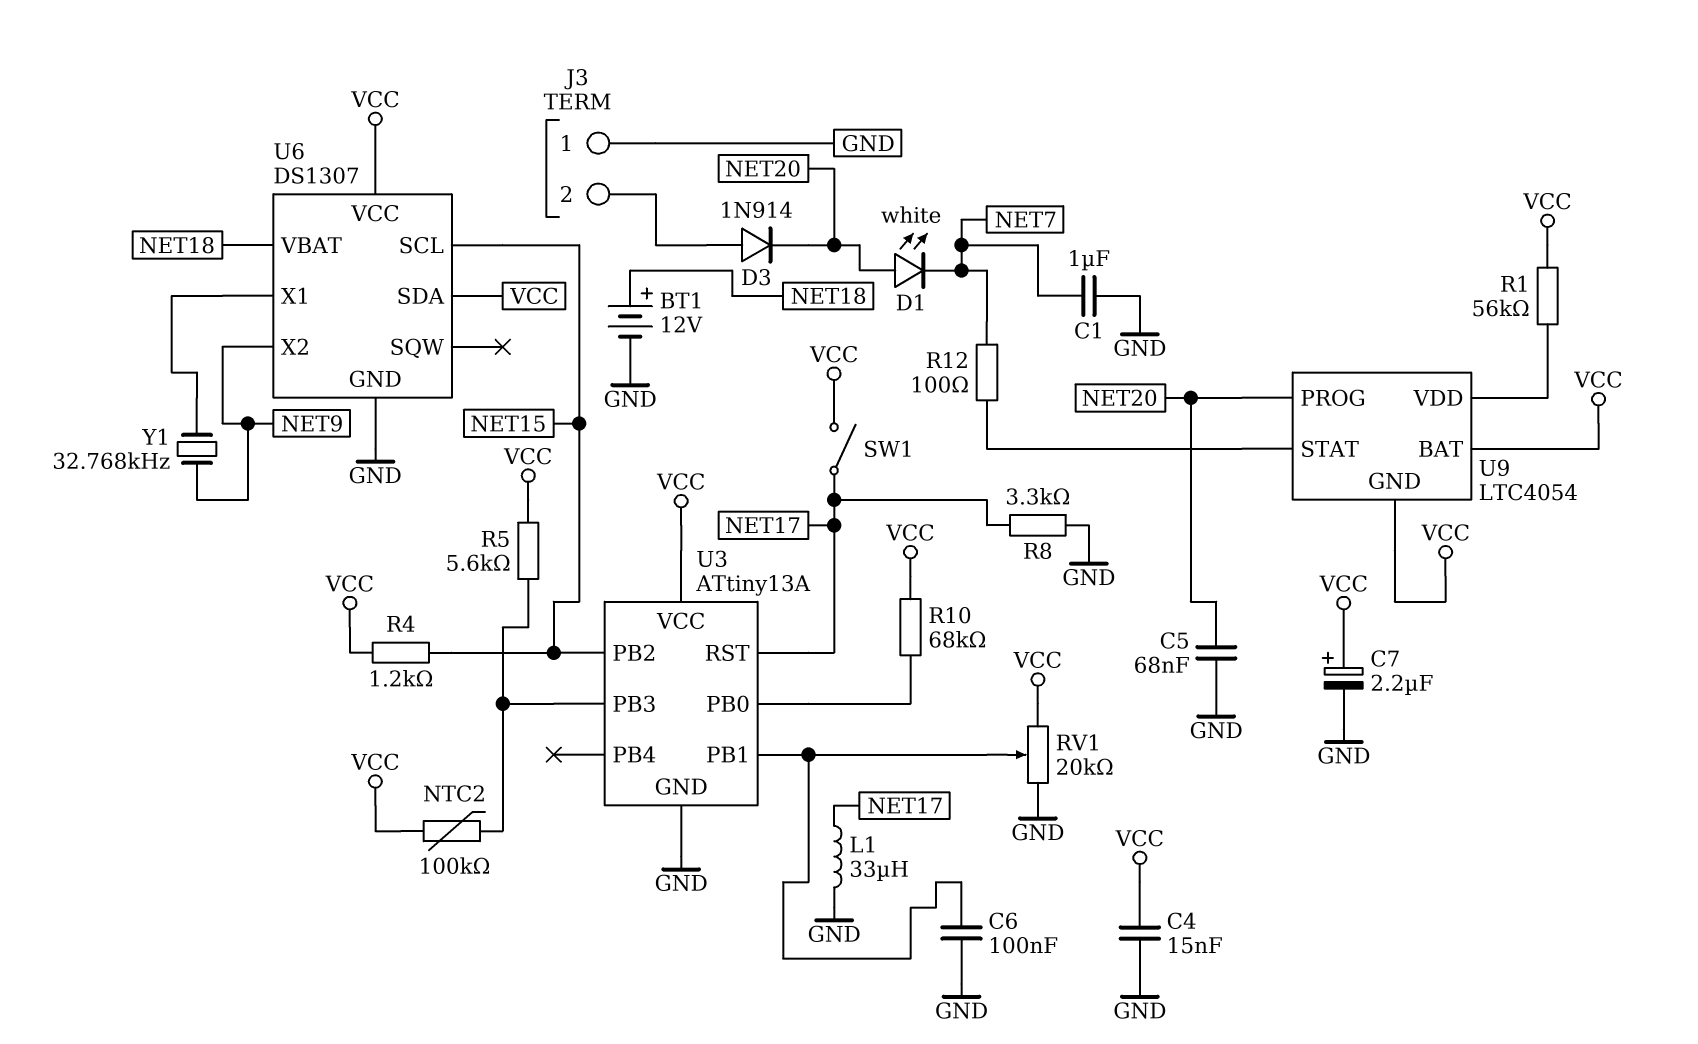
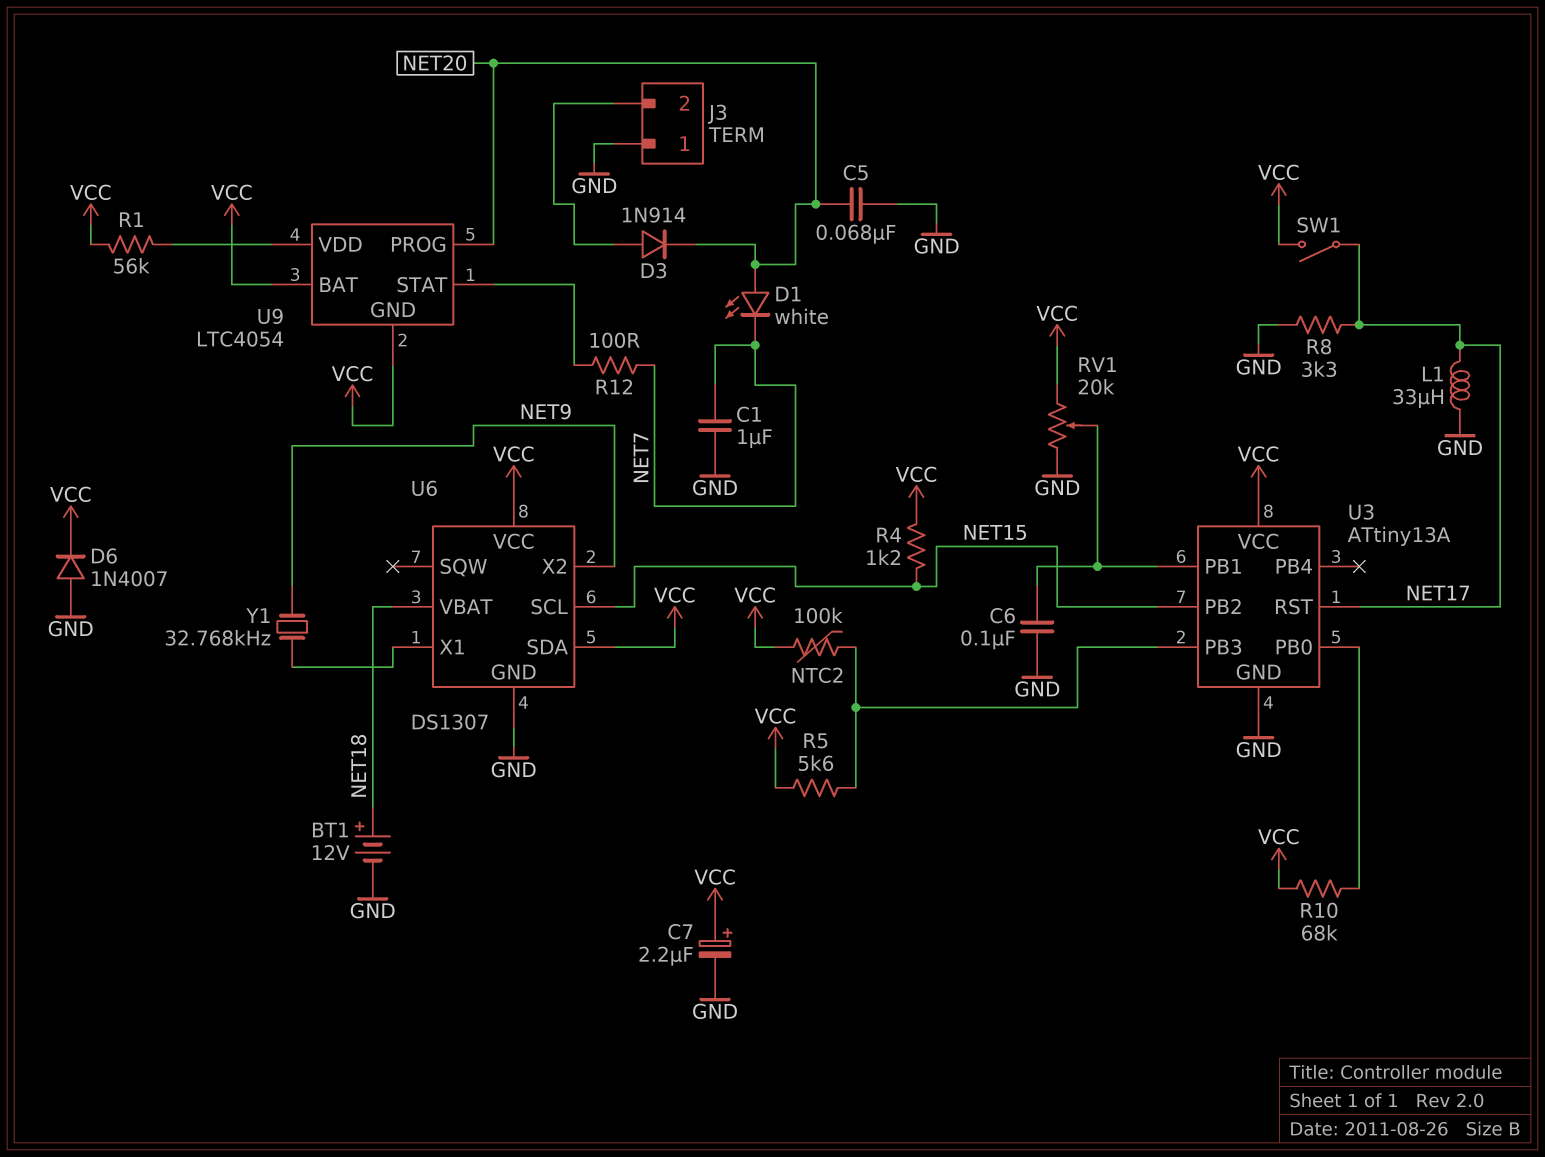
C4: 15nF (GND, VCC) -> none
D6: none -> diode 1N4007 (A GND, K VCC)

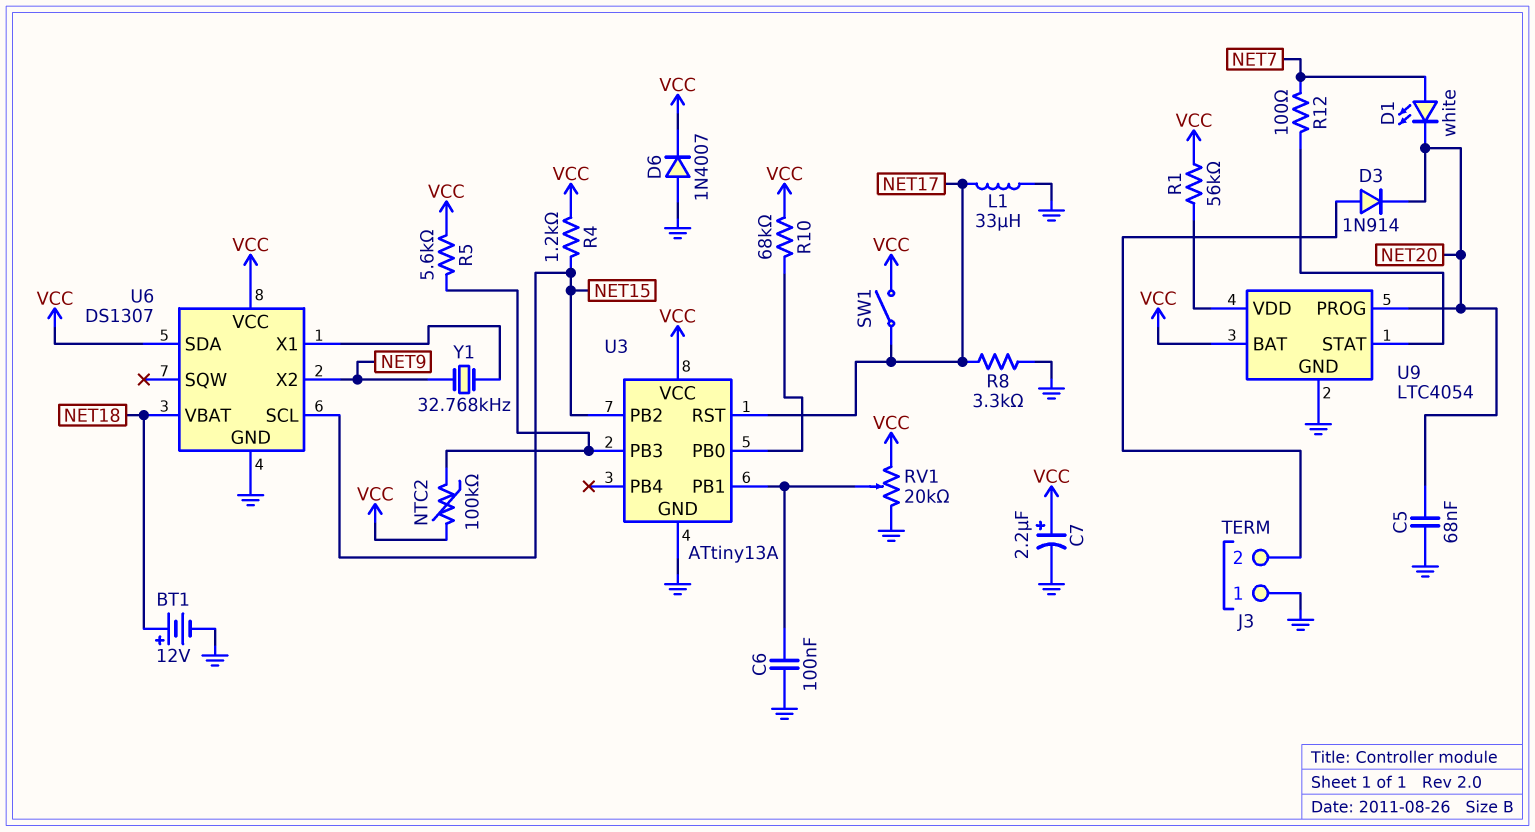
C1: 1uF (GND, NET7) -> none
D1: LED white (A NET20, K NET7) -> LED white (A NET7, K NET20)
U9 pin GND: VCC -> GND

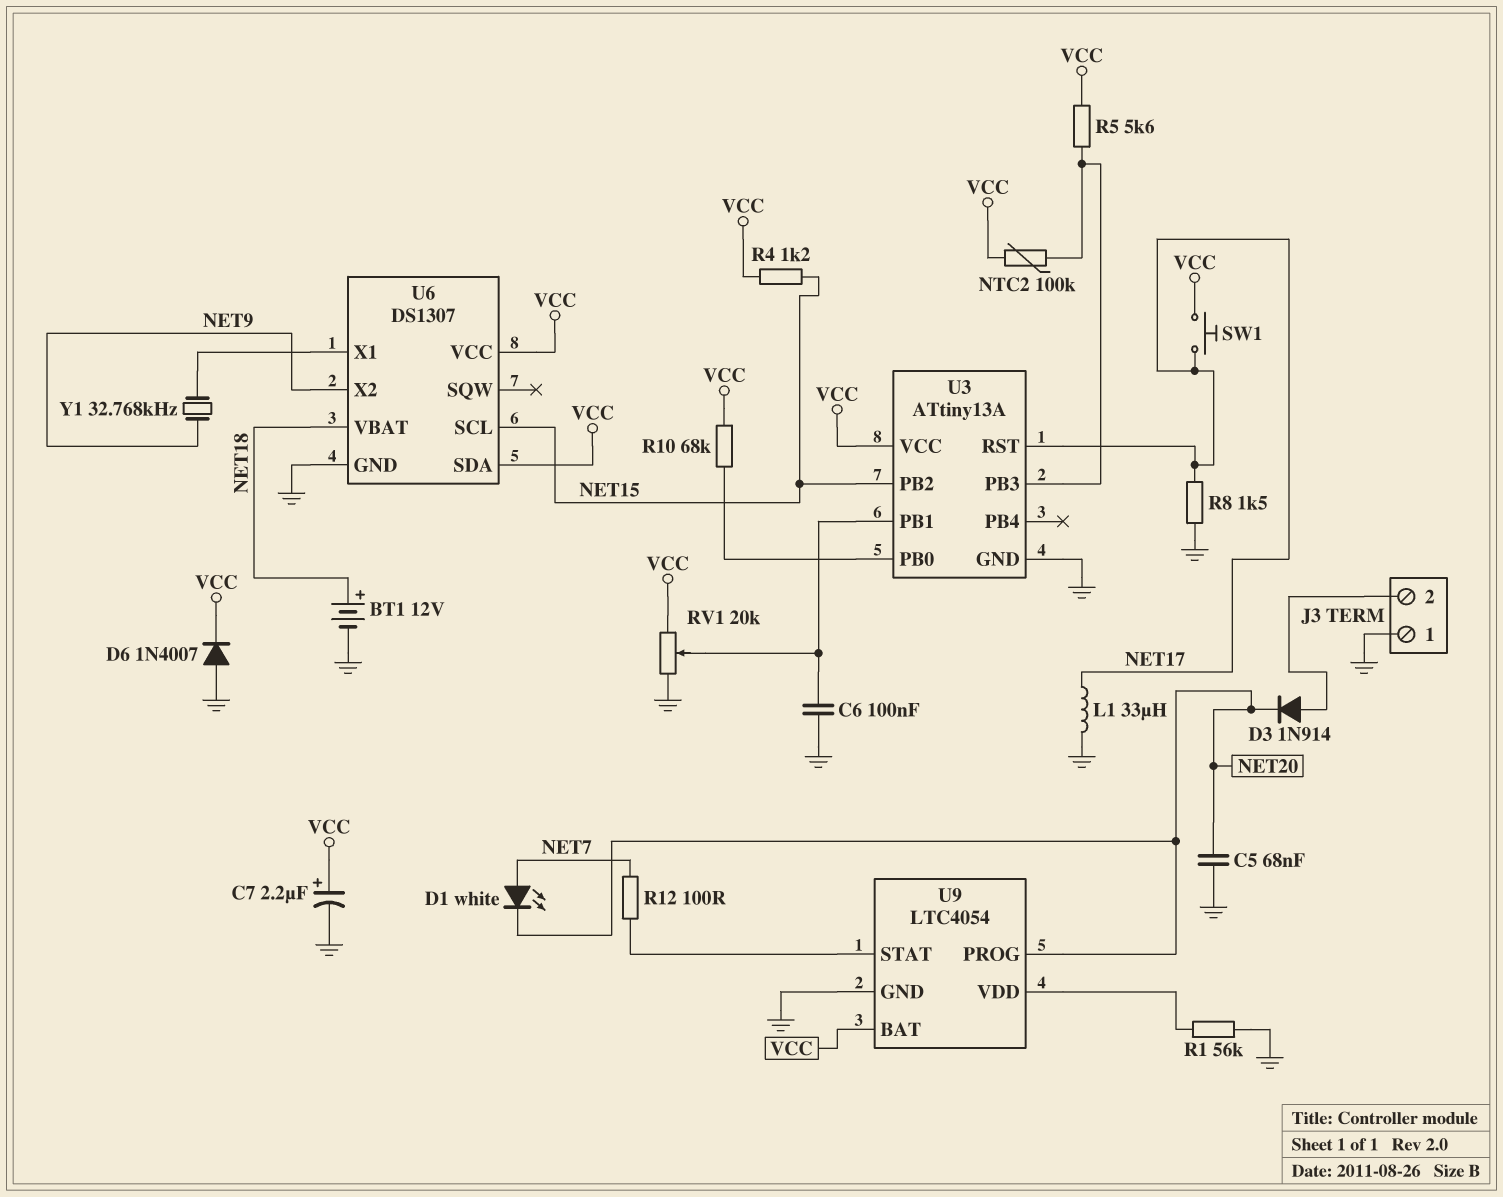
R1: 56k (U9/VDD, VCC) -> 56k (GND, U9/VDD)
R8: 3.3k (GND, NET17) -> 1.5k (GND, NET17)
SW1: switch (NET17, VCC) -> button (NET17, VCC)

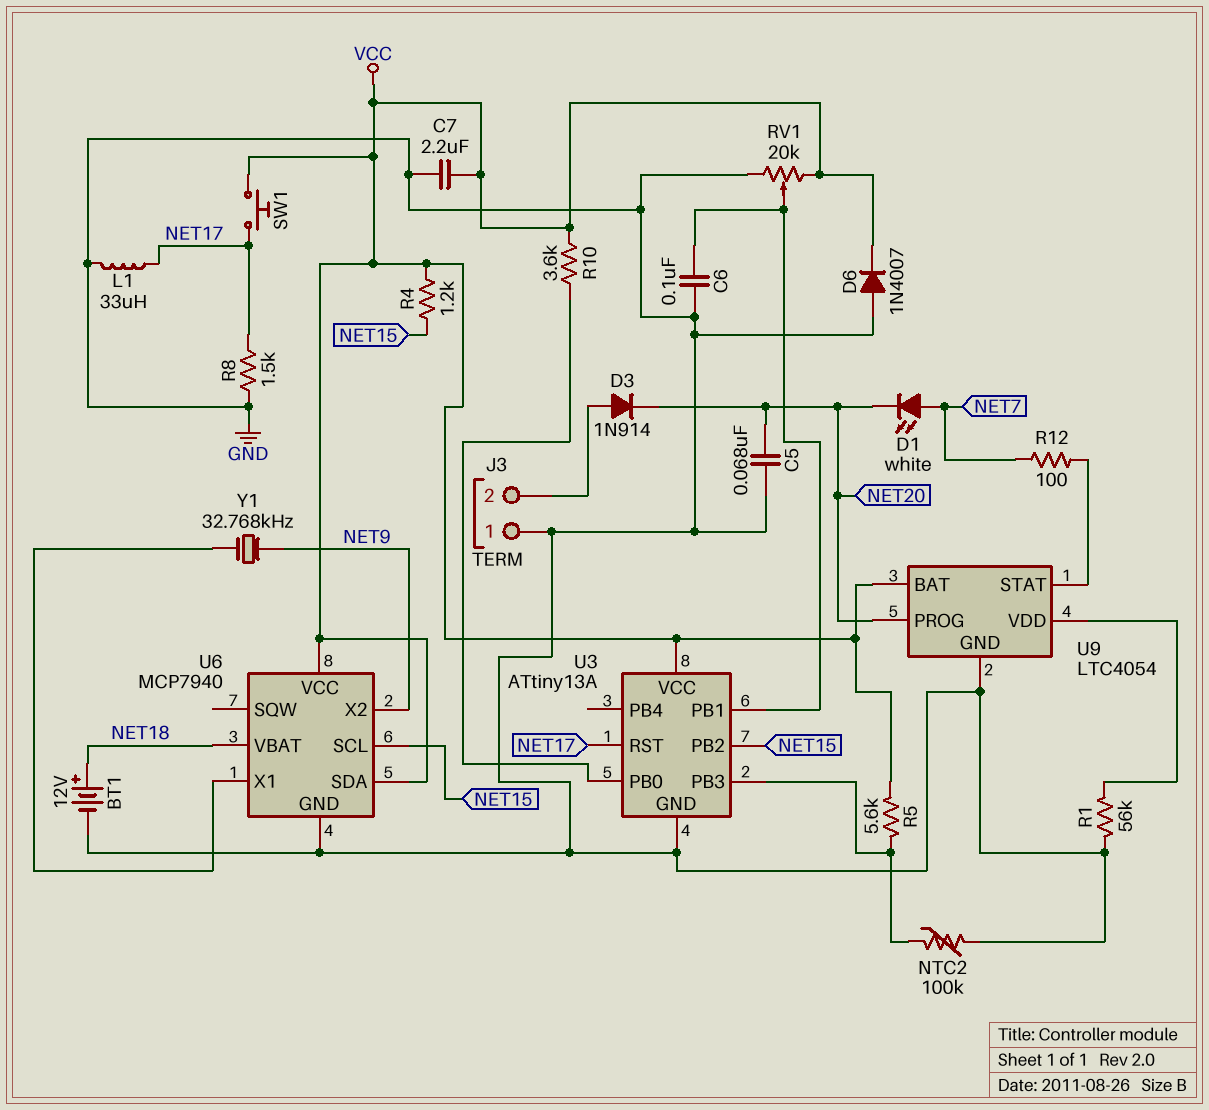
C7: 2.2uF (plus VCC, minus GND) -> 2.2uF (GND, VCC)
NTC2: 100k (U3/PB3, VCC) -> 100k (GND, U3/PB3)
R10: 68k (U3/PB0, VCC) -> 3.6k (U3/PB0, VCC)
U6: DS1307 -> MCP7940

